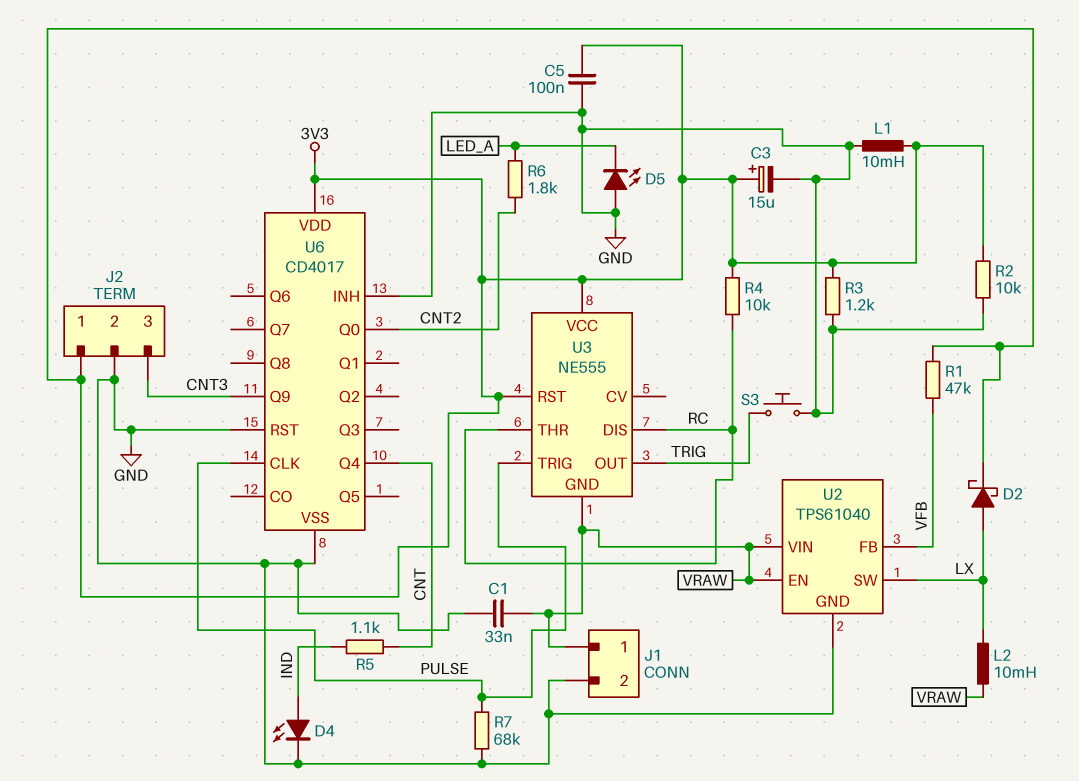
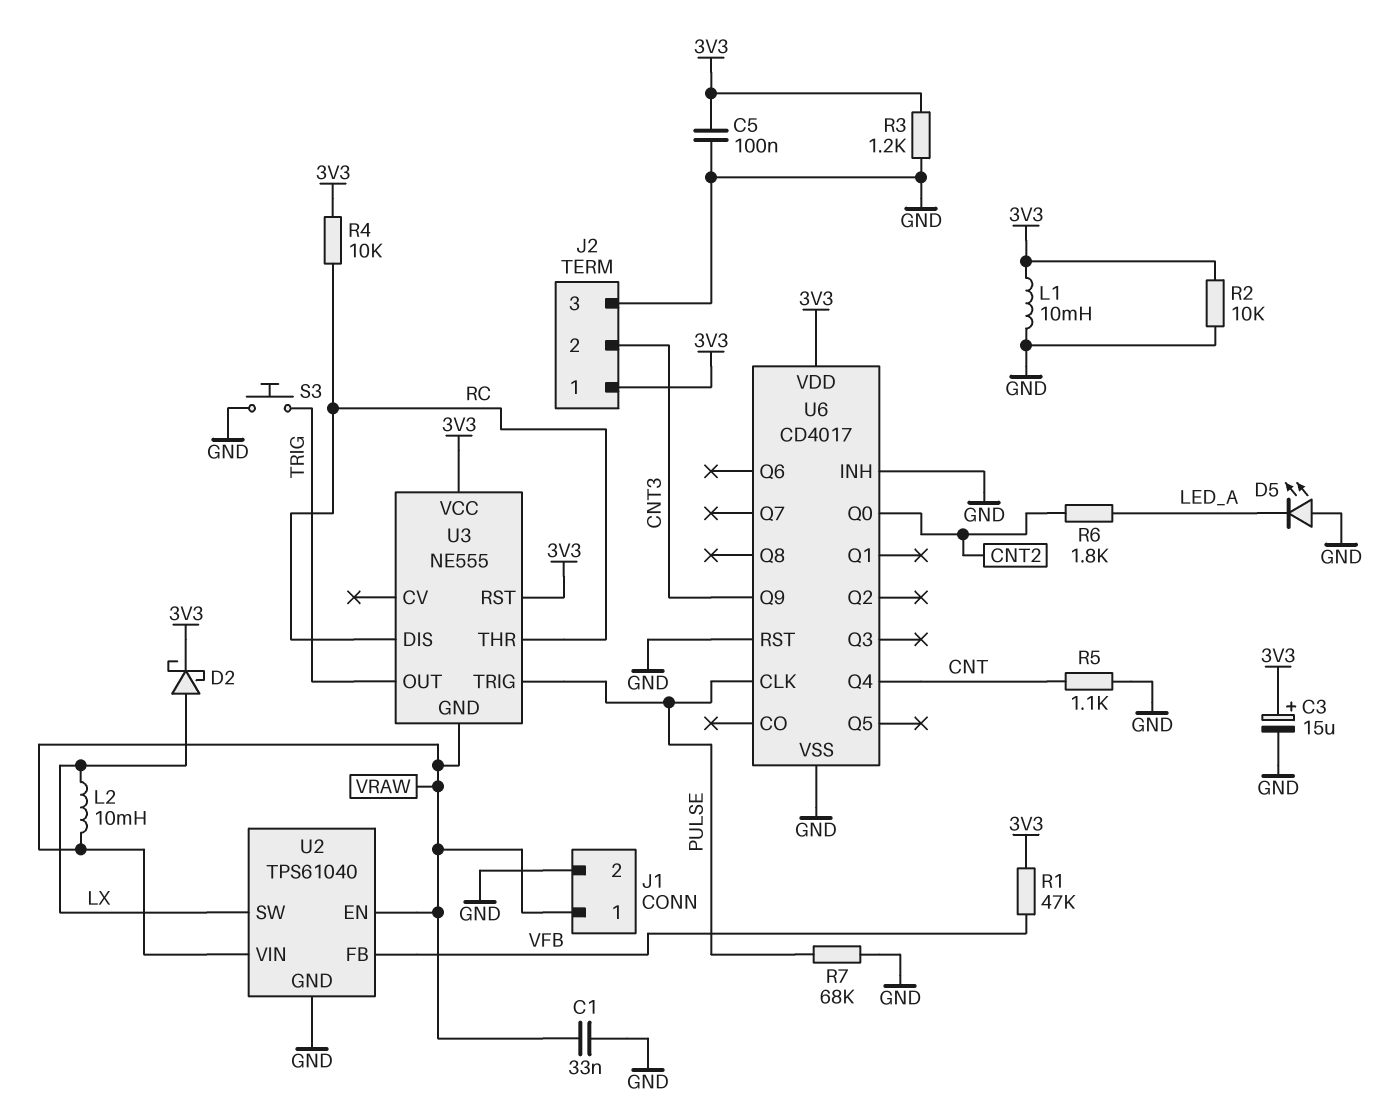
D4: LED (A IND, K GND) -> none
J2 pin 2: GND -> CNT3
J2 pin 3: CNT3 -> GND
R5: 1.1k (CNT, IND) -> 1.1k (CNT, GND)

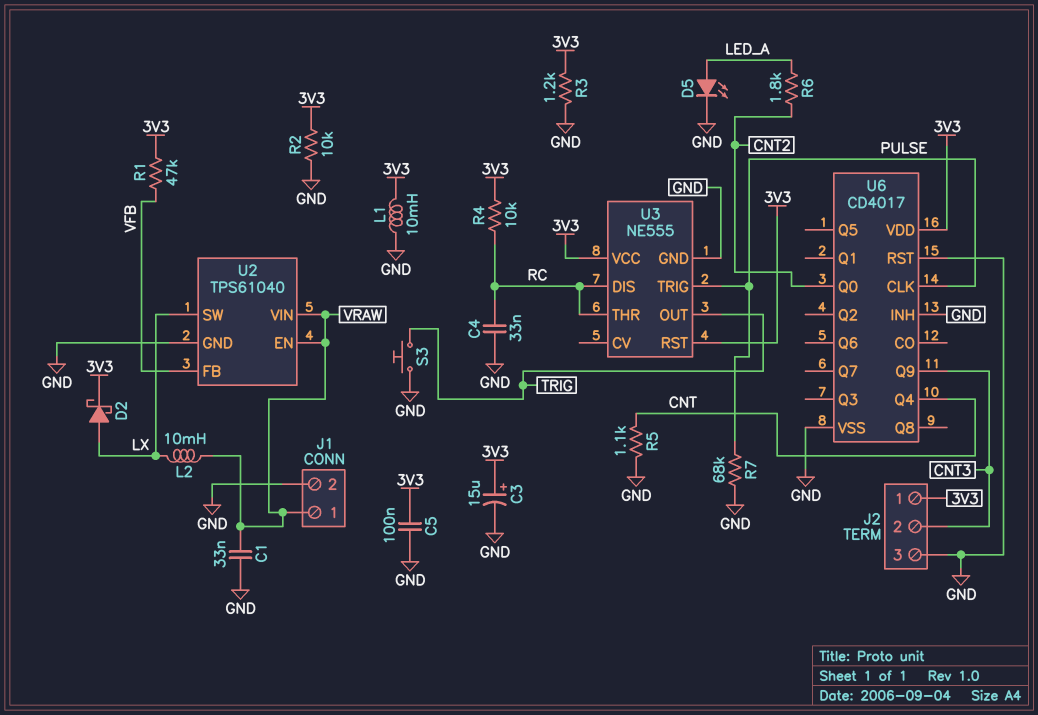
C4: none -> 33nF (GND, RC)
D5: LED (A GND, K LED_A) -> LED (A LED_A, K GND)
U3 pin GND: VRAW -> GND

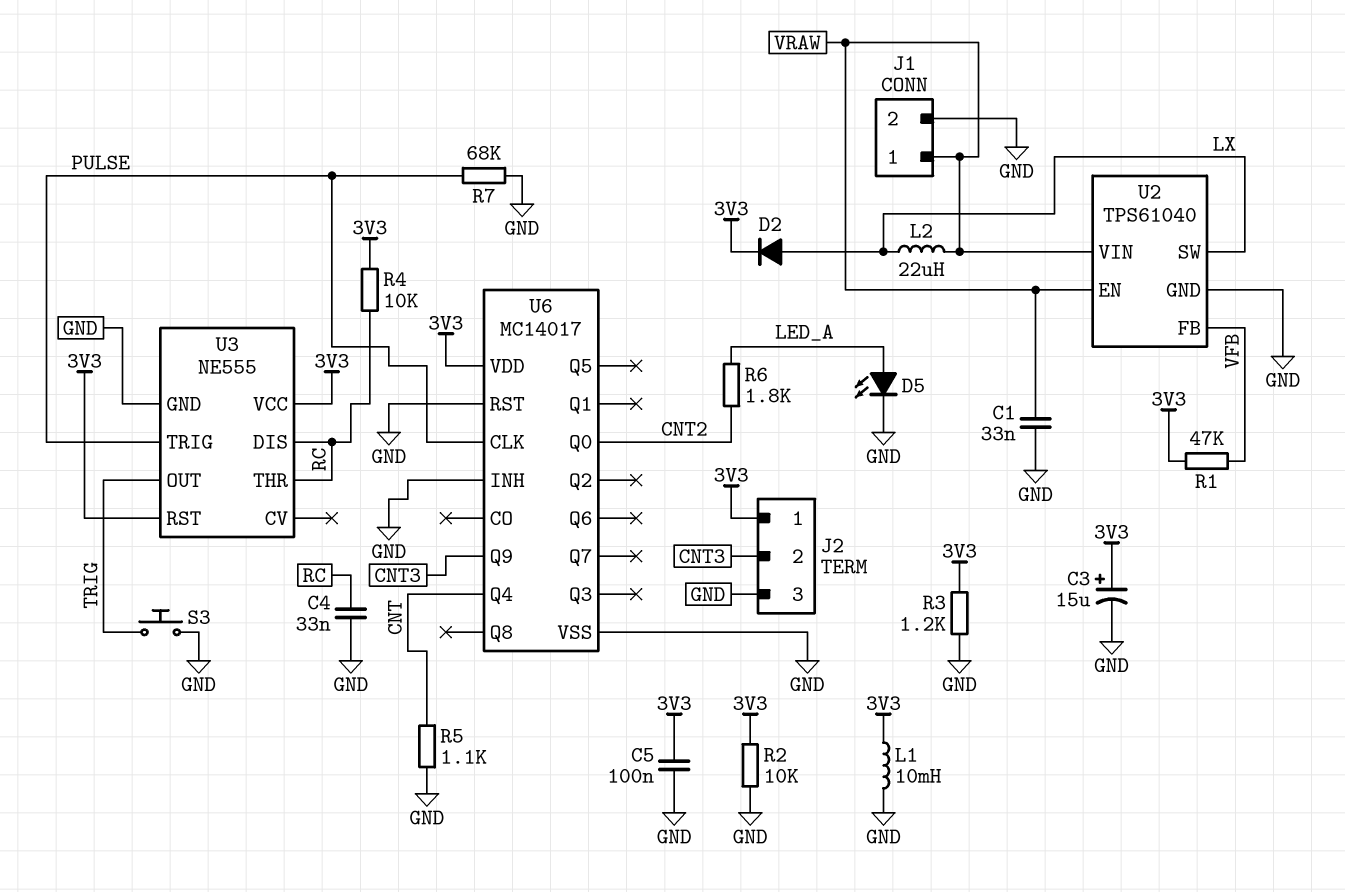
D2: schottky (A LX, K 3V3) -> diode (A LX, K 3V3)
L2: 10mH (LX, VRAW) -> 22uH (LX, VRAW)
U6: CD4017 -> MC14017

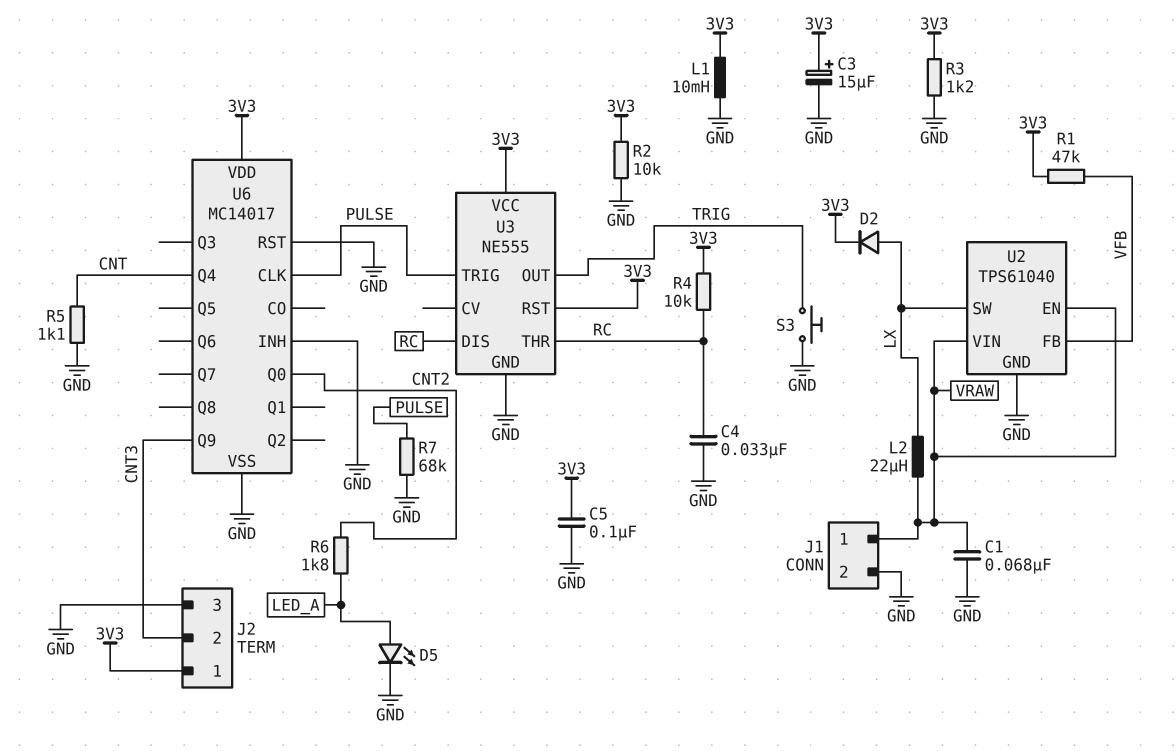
C1: 33nF (GND, VRAW) -> 68nF (GND, VRAW)

